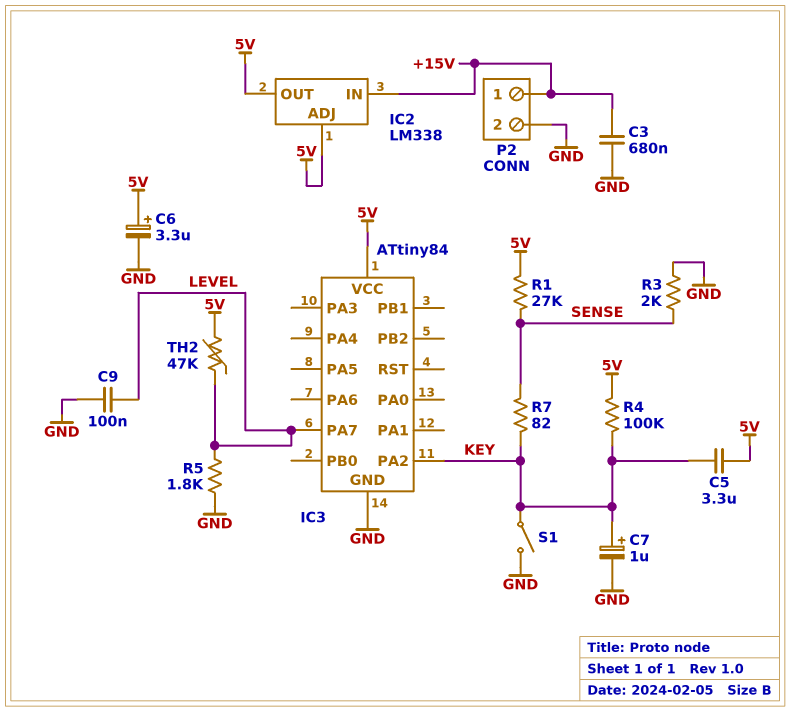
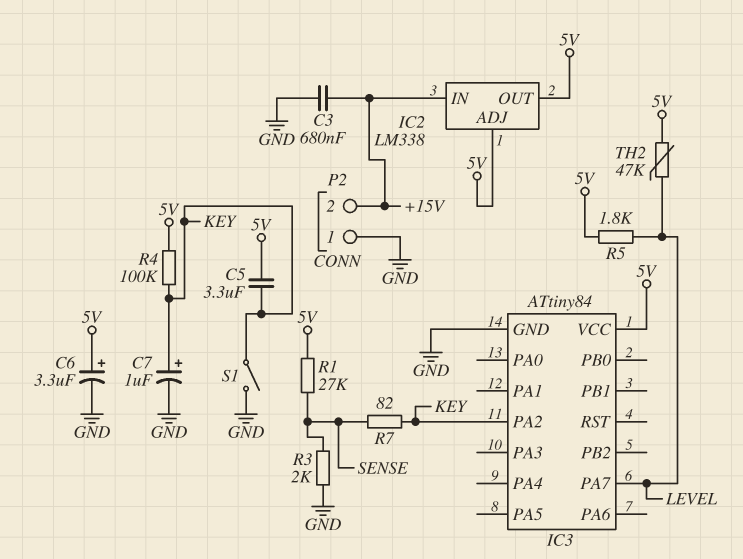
C9: 100nF (GND, LEVEL) -> none
P2 pin 1: +15V -> GND
P2 pin 2: GND -> +15V
R5: 1.8k (GND, LEVEL) -> 1.8k (5V, LEVEL)

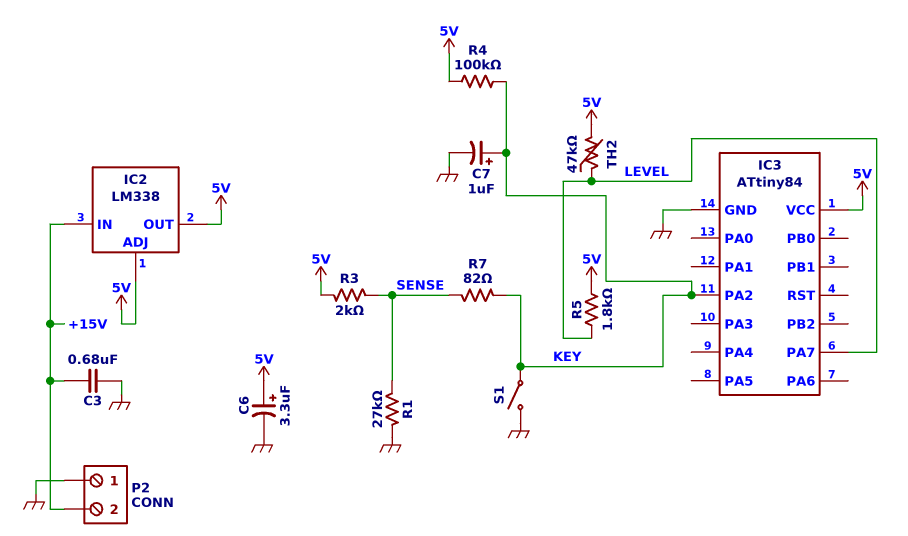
C5: 3.3uF (5V, KEY) -> none
R1: 27k (5V, SENSE) -> 27k (GND, SENSE)
R3: 2k (GND, SENSE) -> 2k (5V, SENSE)

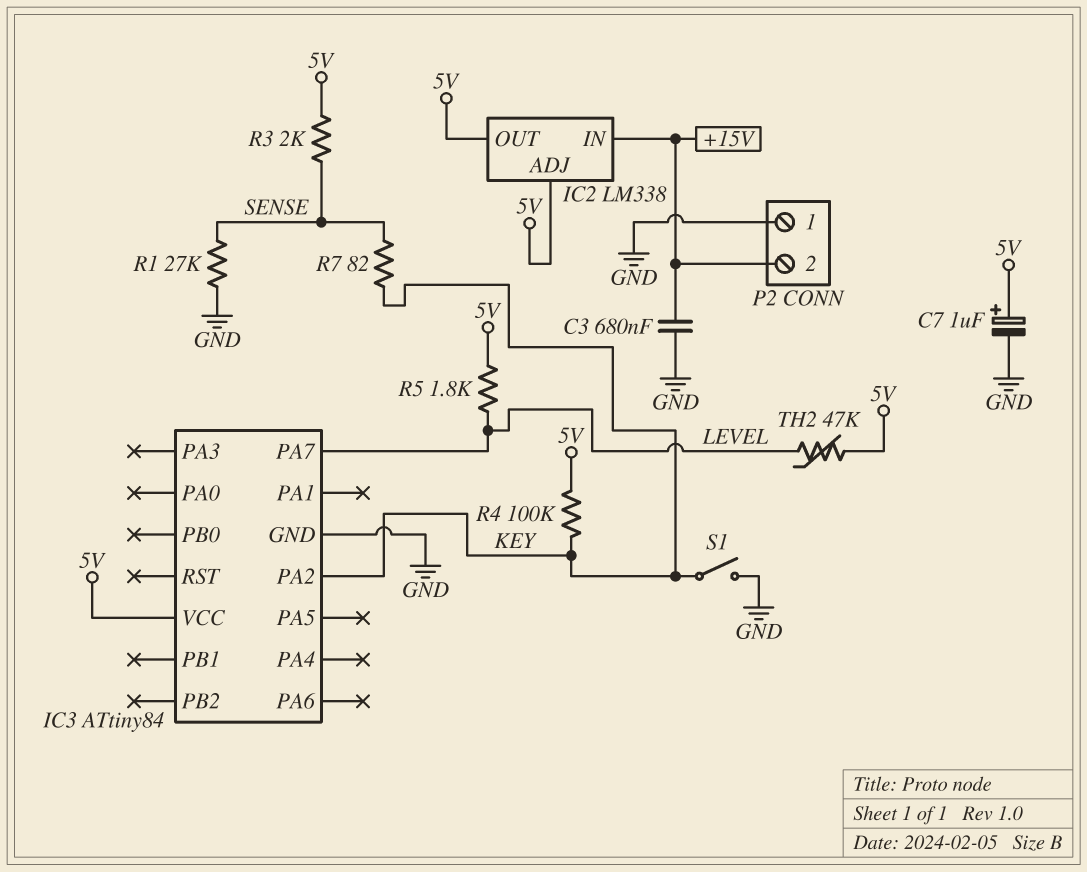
C6: 3.3uF (plus 5V, minus GND) -> none
C7: 1uF (plus KEY, minus GND) -> 1uF (plus 5V, minus GND)

